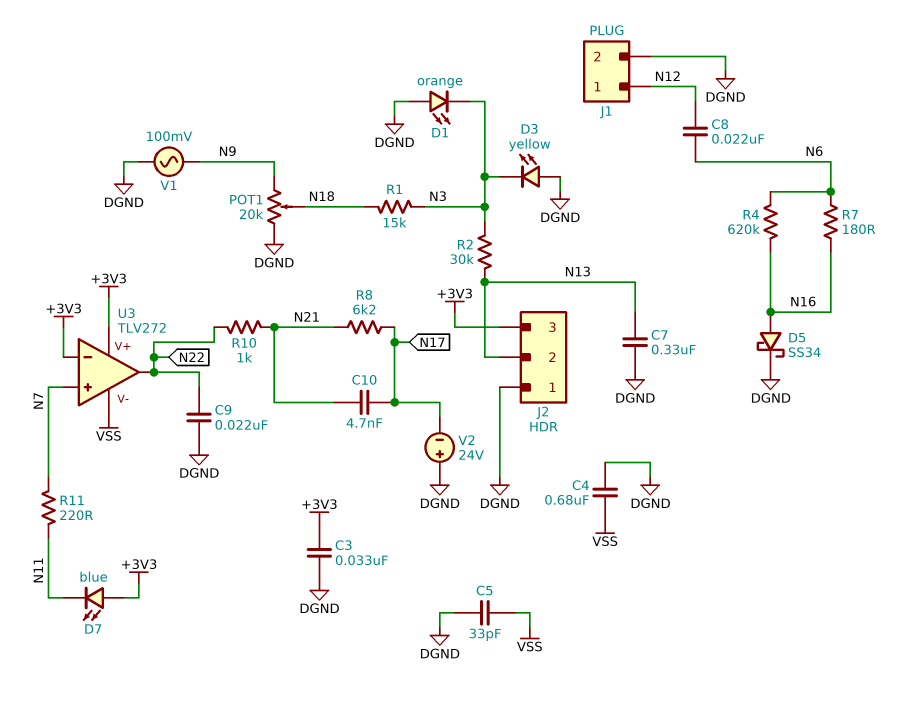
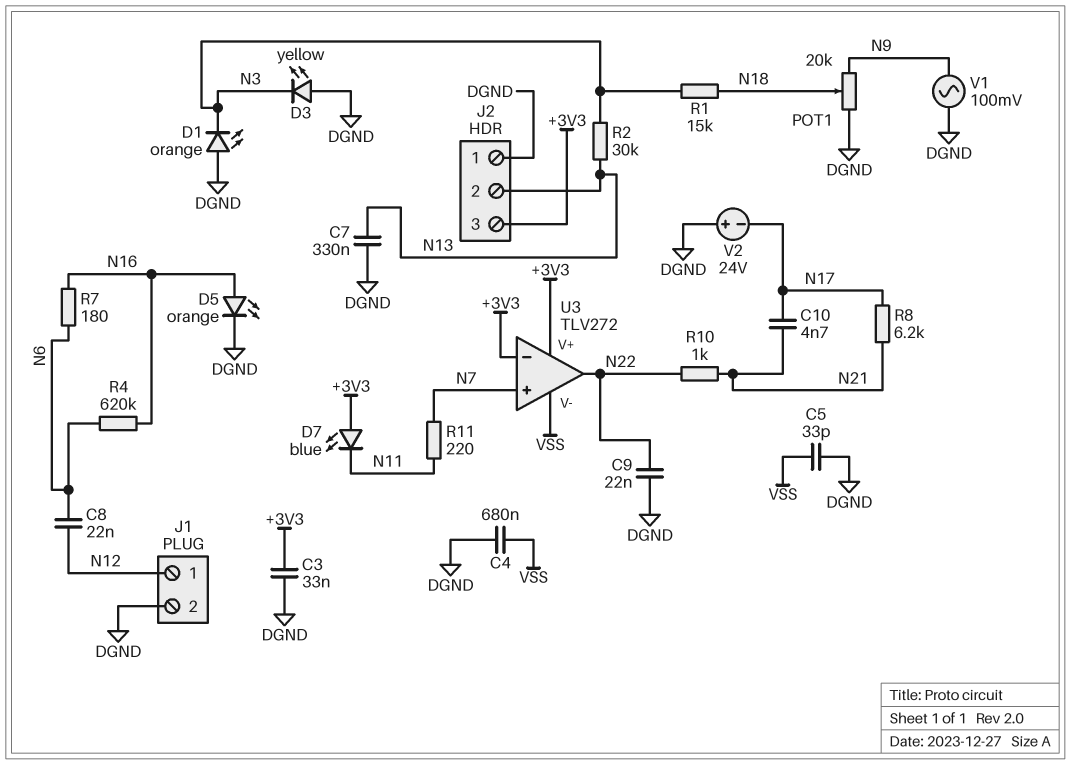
D5: schottky SS34 (A N16, K DGND) -> LED orange (A N16, K DGND)

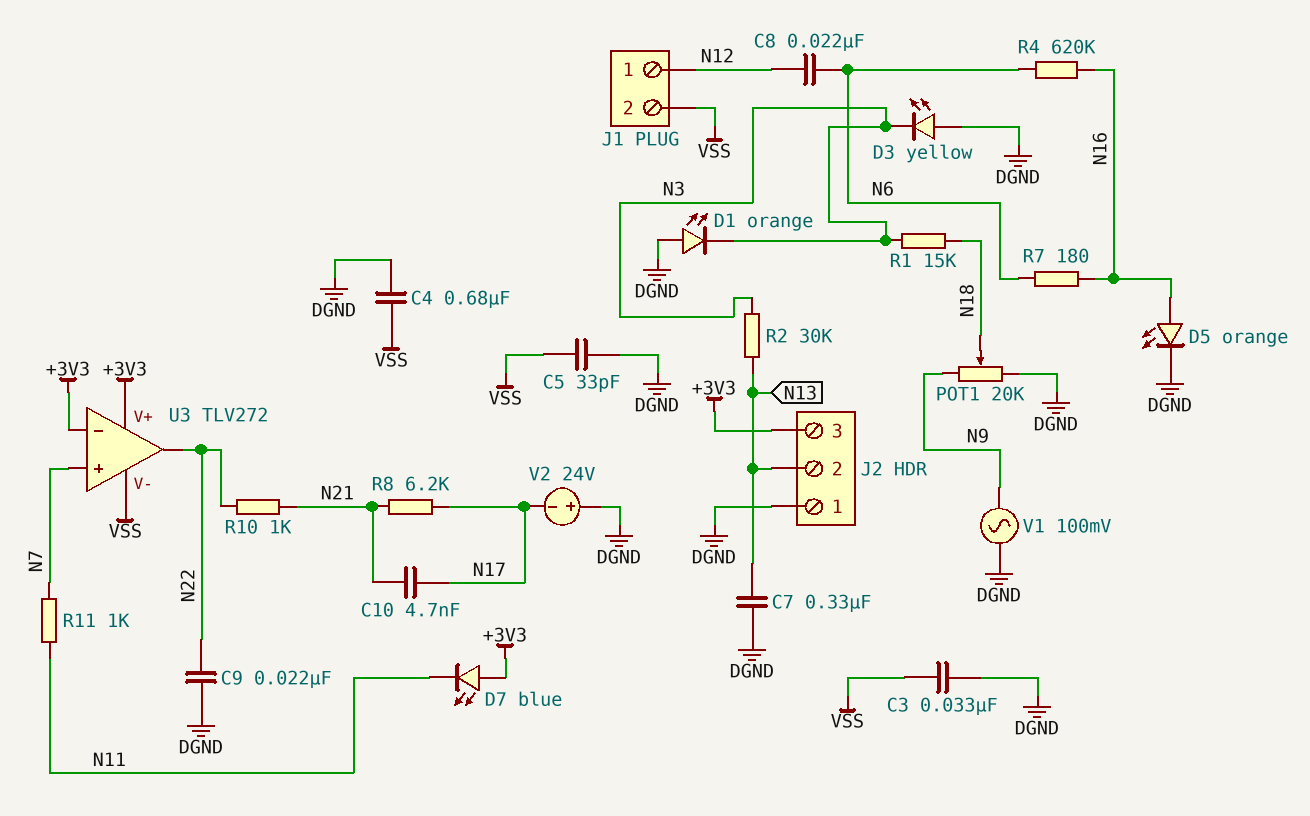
C3: 33nF (+3V3, DGND) -> 33nF (DGND, VSS)
J1 pin 2: DGND -> VSS
R11: 220 (N7, N11) -> 1k (N7, N11)

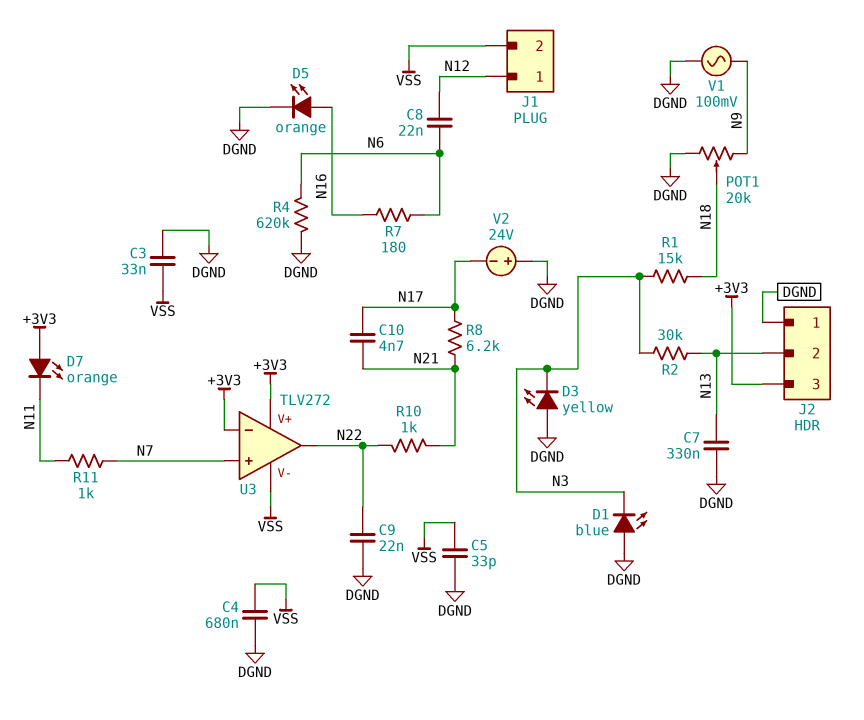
D1: LED orange (A DGND, K N3) -> LED blue (A DGND, K N3)
D7: LED blue (A +3V3, K N11) -> LED orange (A +3V3, K N11)
R4: 620k (N6, N16) -> 620k (DGND, N6)

